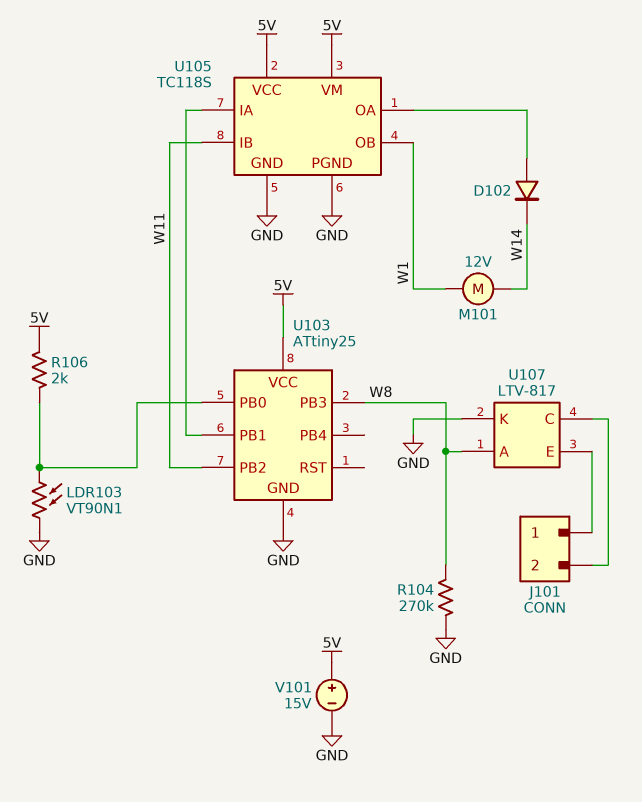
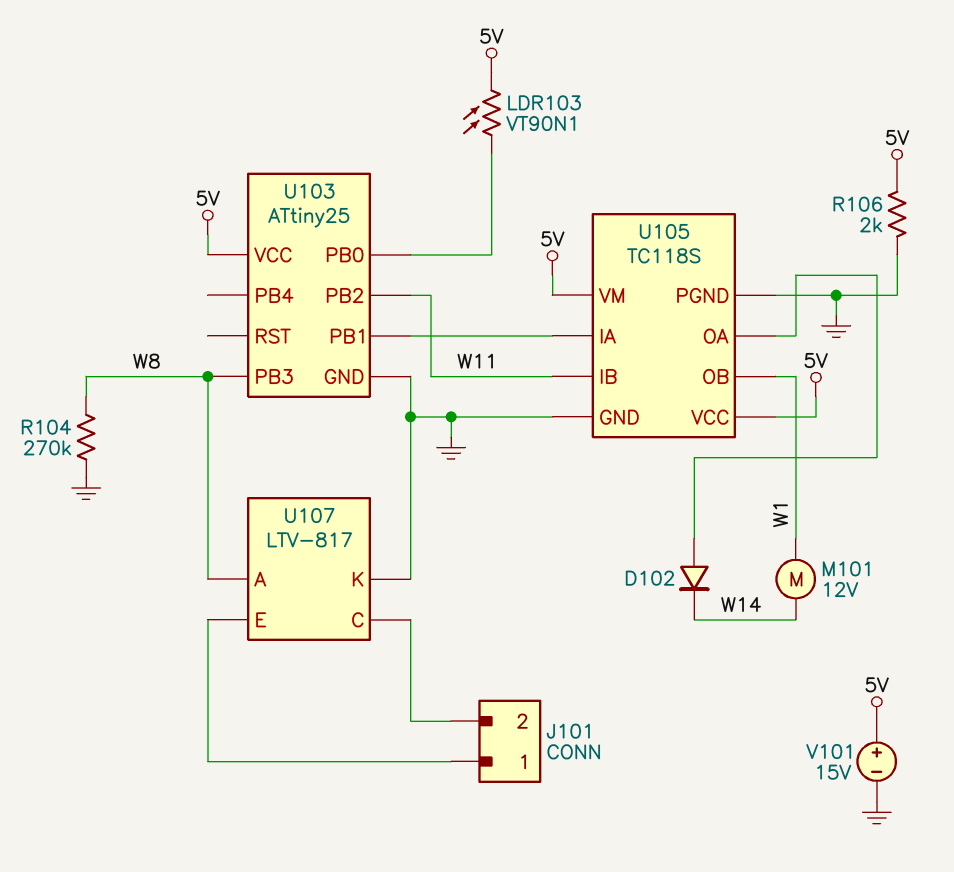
LDR103: VT90N1 (GND, U103/PB0) -> VT90N1 (5V, U103/PB0)
R106: 2k (5V, U103/PB0) -> 2k (5V, GND)

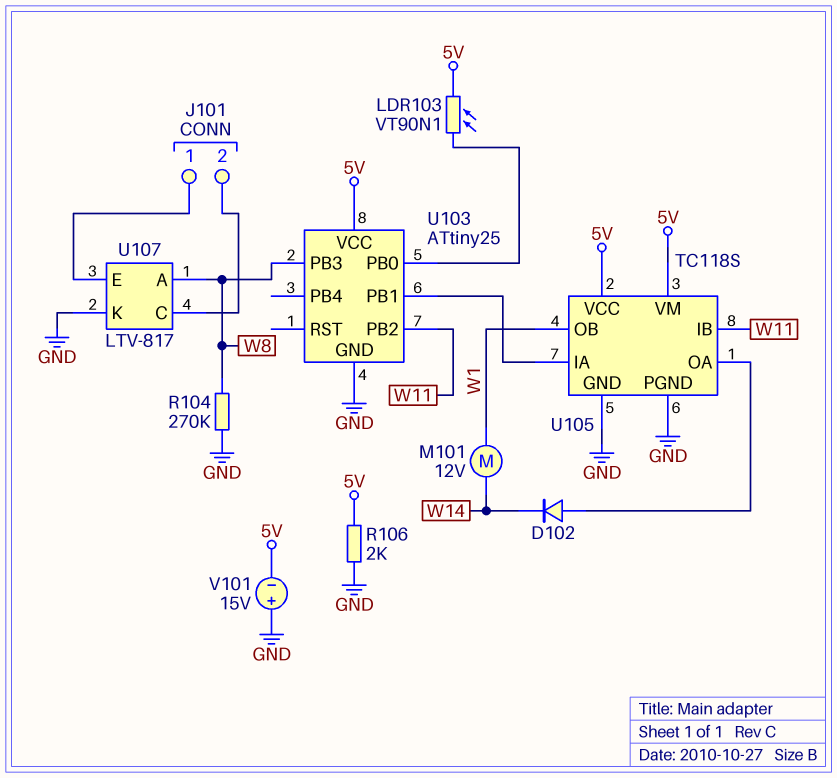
V101: 15V (plus 5V, minus GND) -> 15V (plus GND, minus 5V)

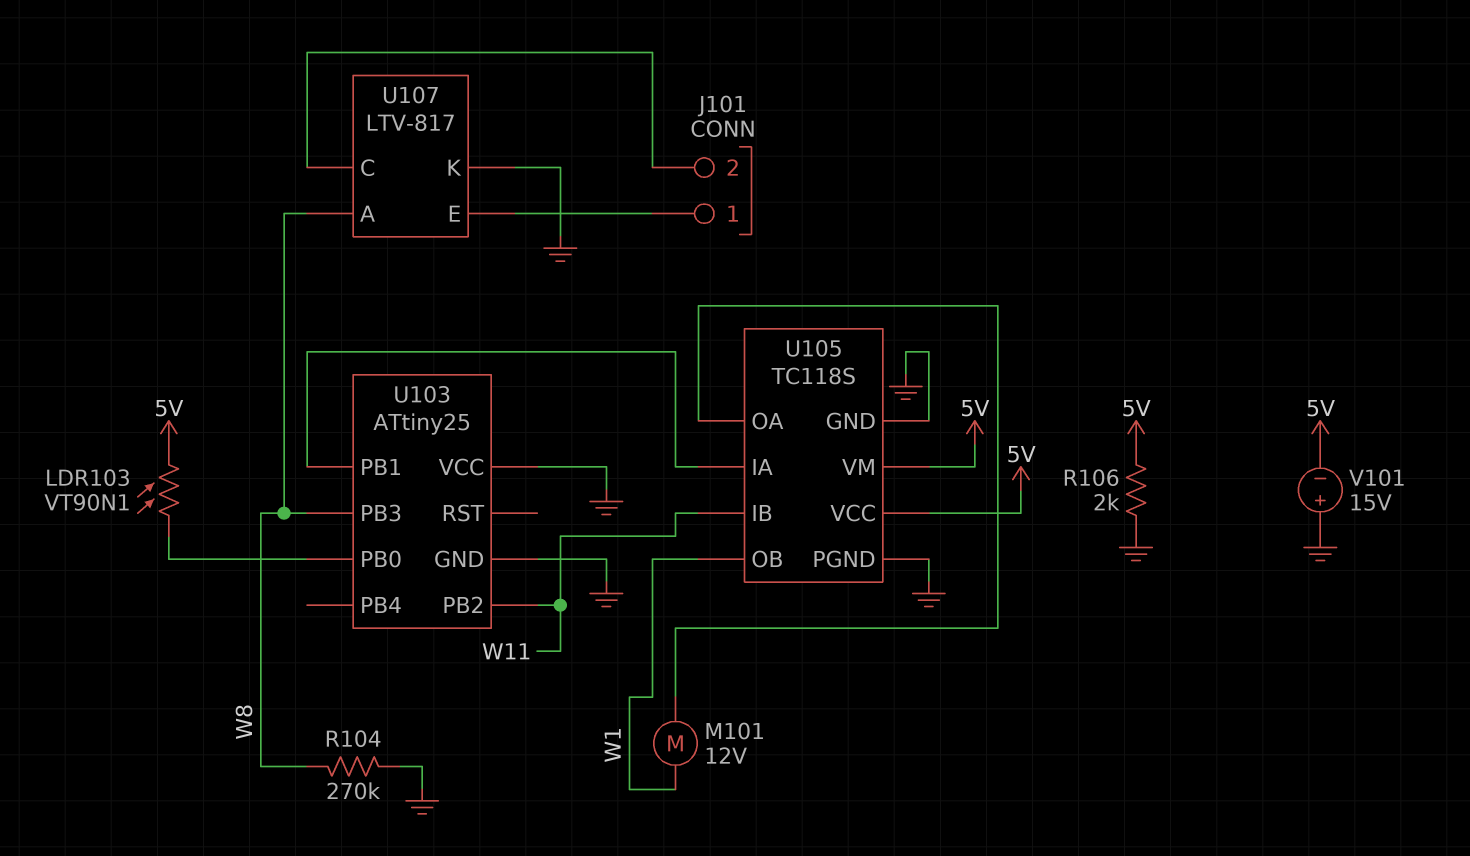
D102: diode (A U105/OA, K W14) -> none
M101: motor 12V (W1, W14) -> motor 12V (U105/OA, W1)
U103 pin VCC: 5V -> GND

